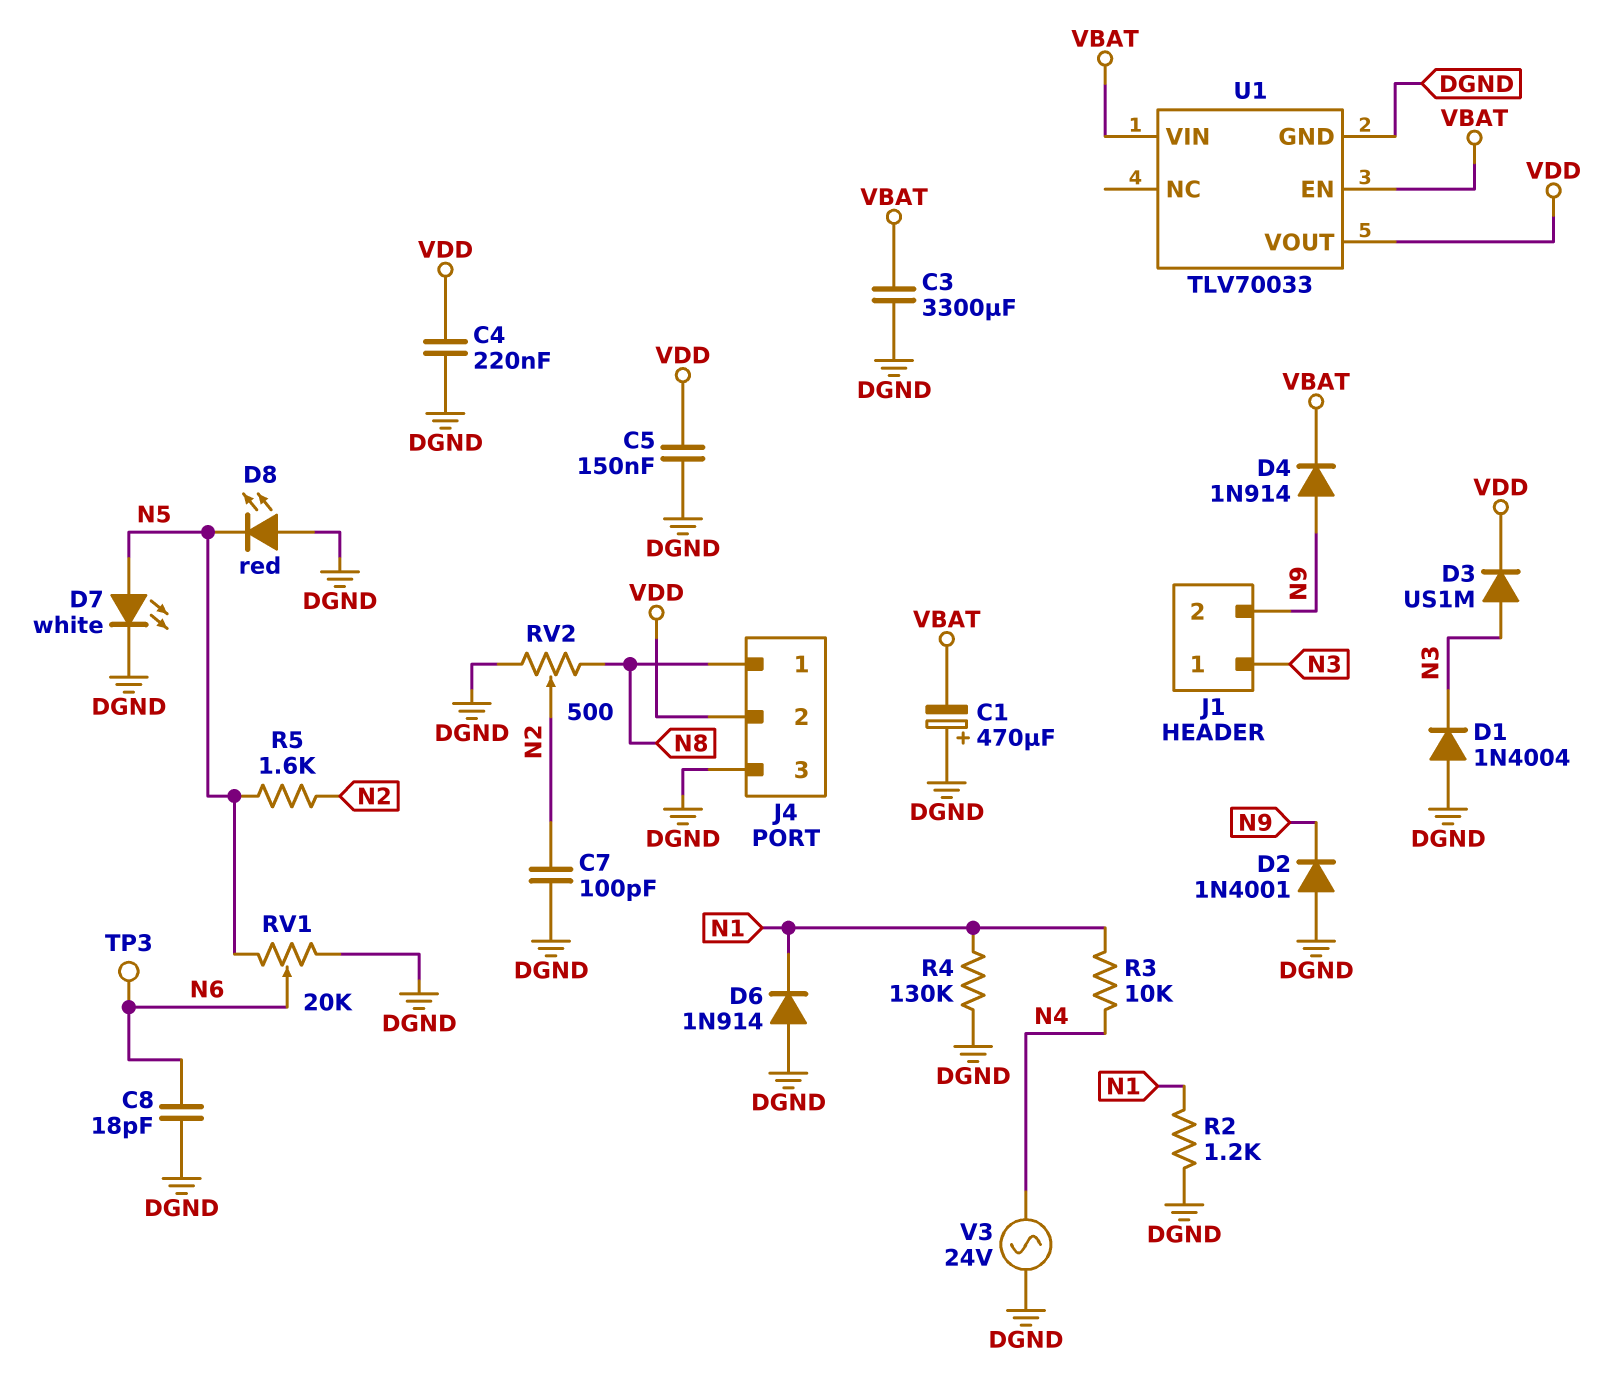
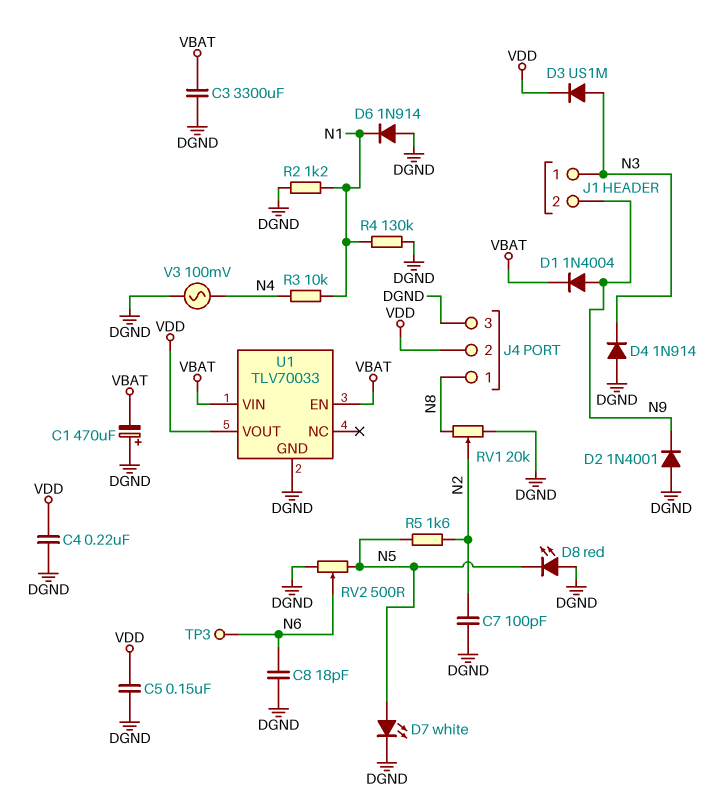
D1: diode 1N4004 (A DGND, K N3) -> diode 1N4004 (A N9, K VBAT)
D4: diode 1N914 (A N9, K VBAT) -> diode 1N914 (A DGND, K N3)
RV1: 20k (DGND, N5, wiper N6) -> 20k (DGND, N8, wiper N2)
RV2: 500 (DGND, N8, wiper N2) -> 500 (DGND, N5, wiper N6)
V3: AC 24V (DGND, N4) -> AC 100mV (DGND, N4)

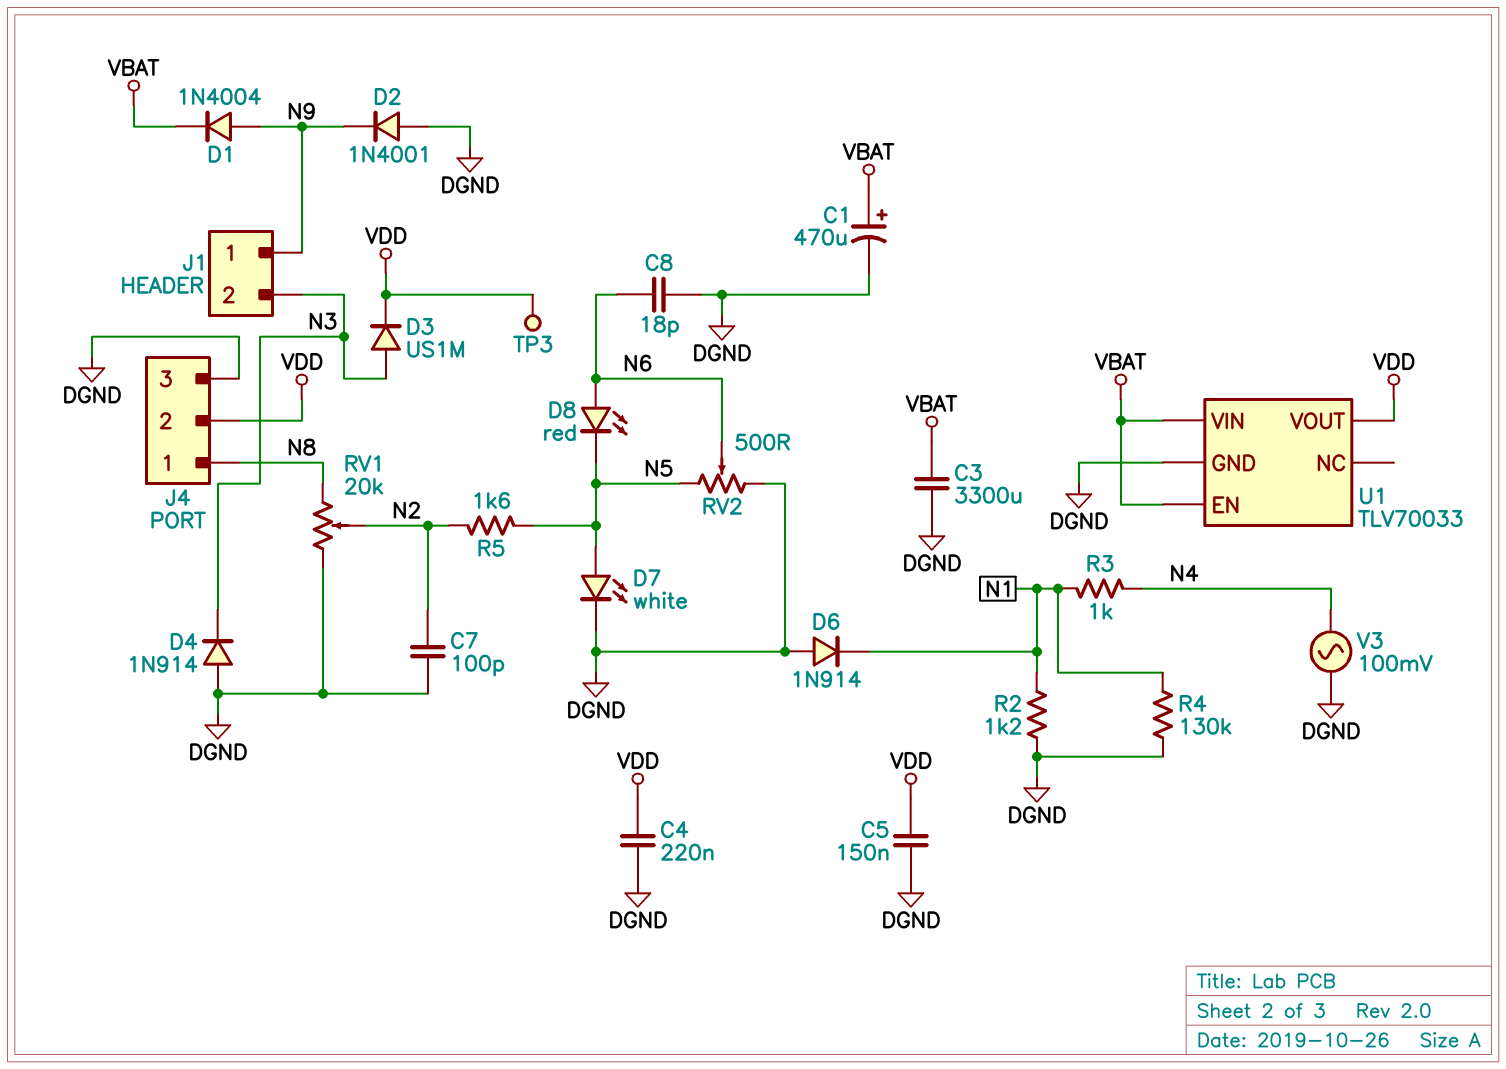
C1: 470uF (plus DGND, minus VBAT) -> 470uF (plus VBAT, minus DGND)
D8: LED red (A DGND, K N5) -> LED red (A N6, K N5)
J1 pin 1: N3 -> N9
J1 pin 2: N9 -> N3
R3: 10k (N1, N4) -> 1k (N1, N4)
TP3: test point (N6) -> test point (VDD)

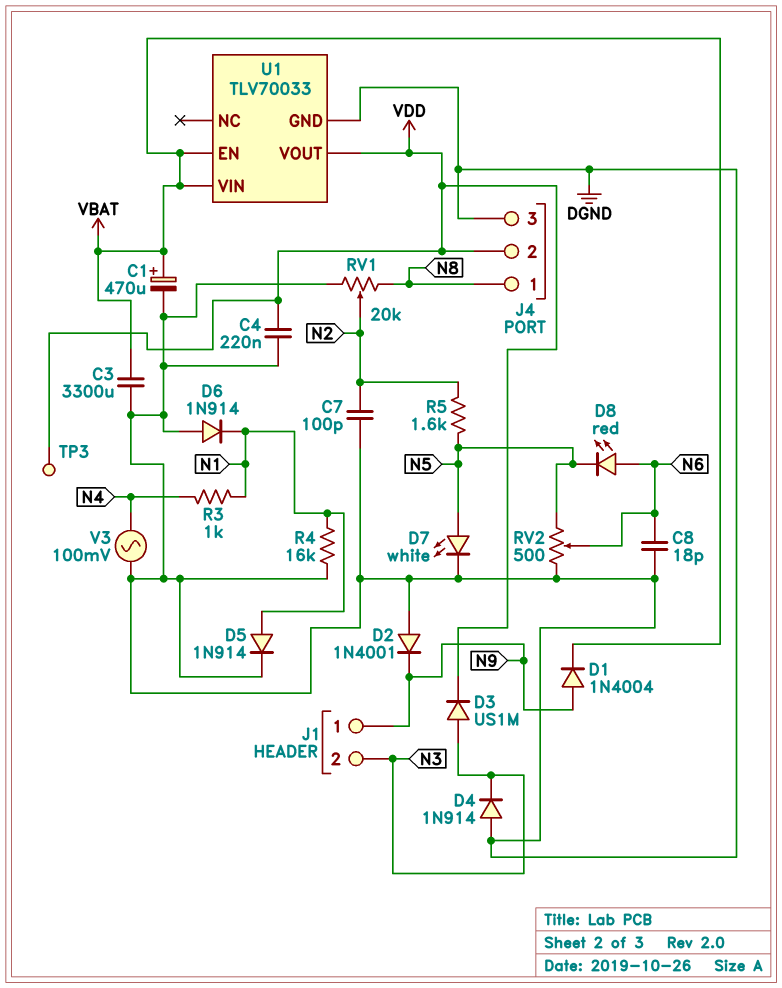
C5: 150nF (DGND, VDD) -> none
D5: none -> diode 1N914 (A N1, K DGND)
R2: 1.2k (DGND, N1) -> none
R4: 130k (DGND, N1) -> 16k (DGND, N1)

